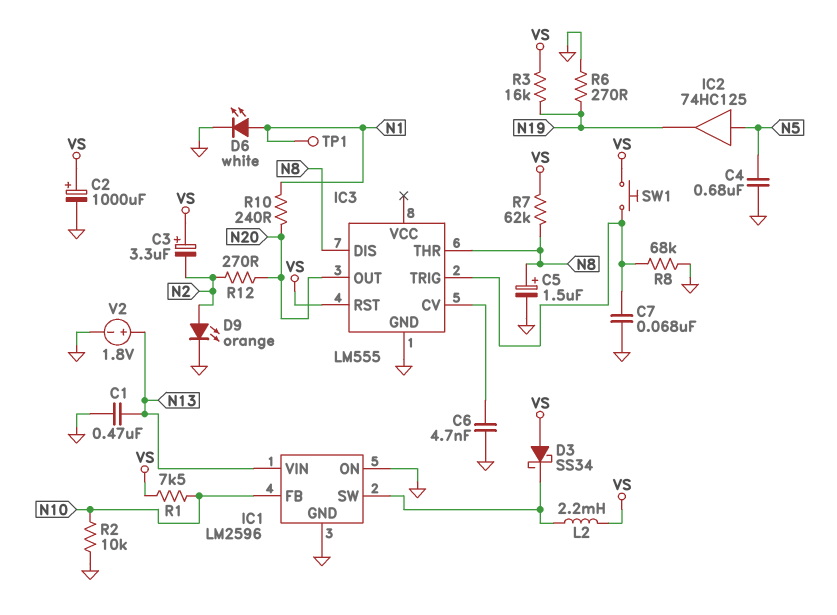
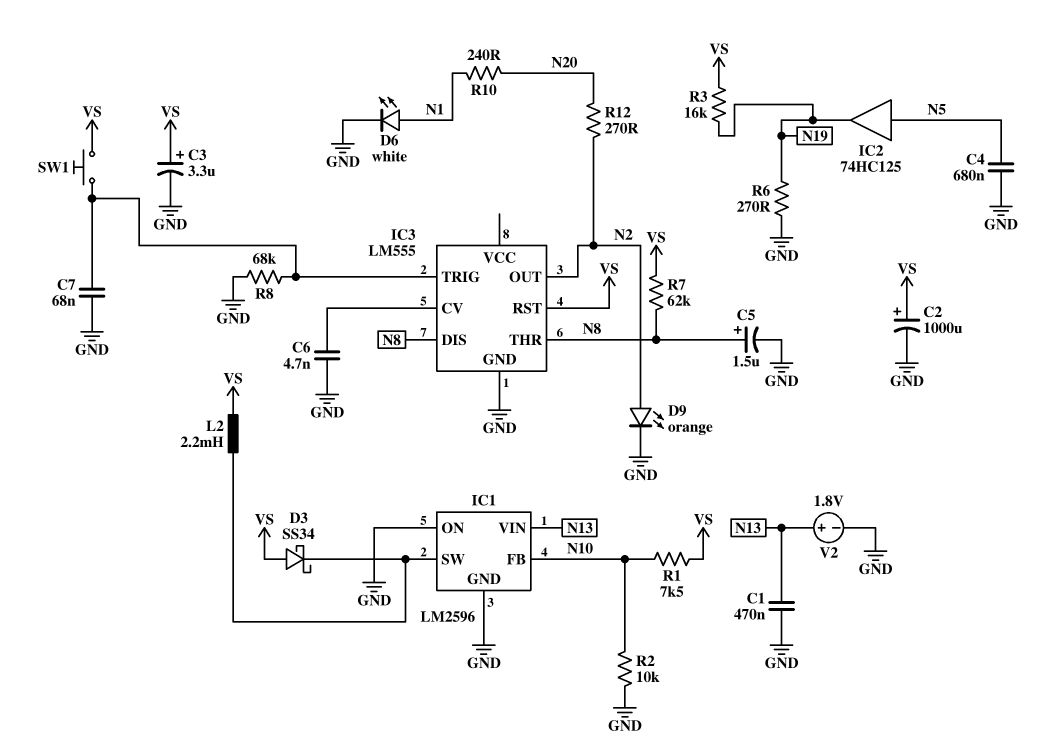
C3: 3.3uF (plus VS, minus N2) -> 3.3uF (plus VS, minus GND)
IC3 pin OUT: N20 -> N2
TP1: test point (N1) -> none

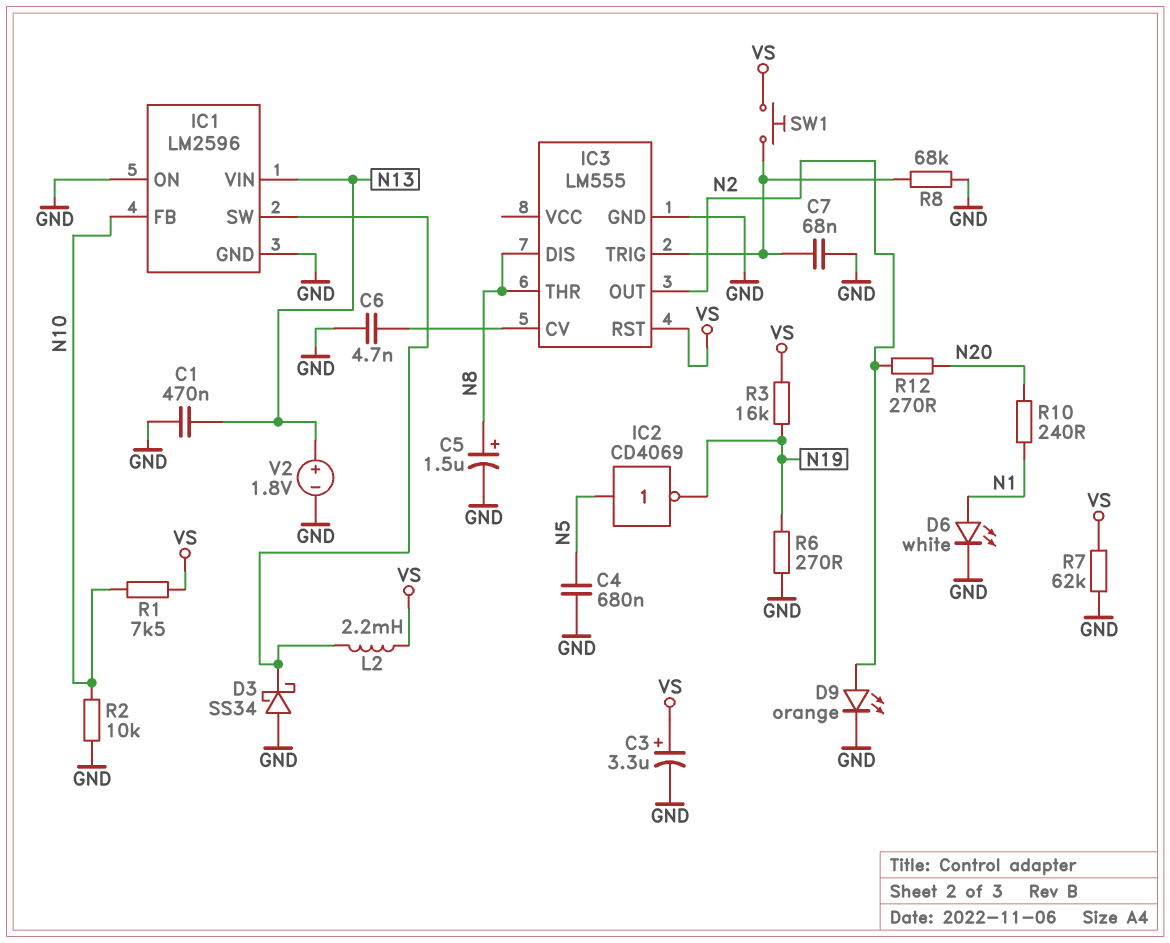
C2: 1000uF (plus VS, minus GND) -> none
D3: schottky SS34 (A VS, K IC1/SW) -> schottky SS34 (A GND, K IC1/SW)
IC2: buffer 74HC125 (in N5, out N19) -> NOT CD4069 (in N5, out N19)
R7: 62k (N8, VS) -> 62k (GND, VS)

